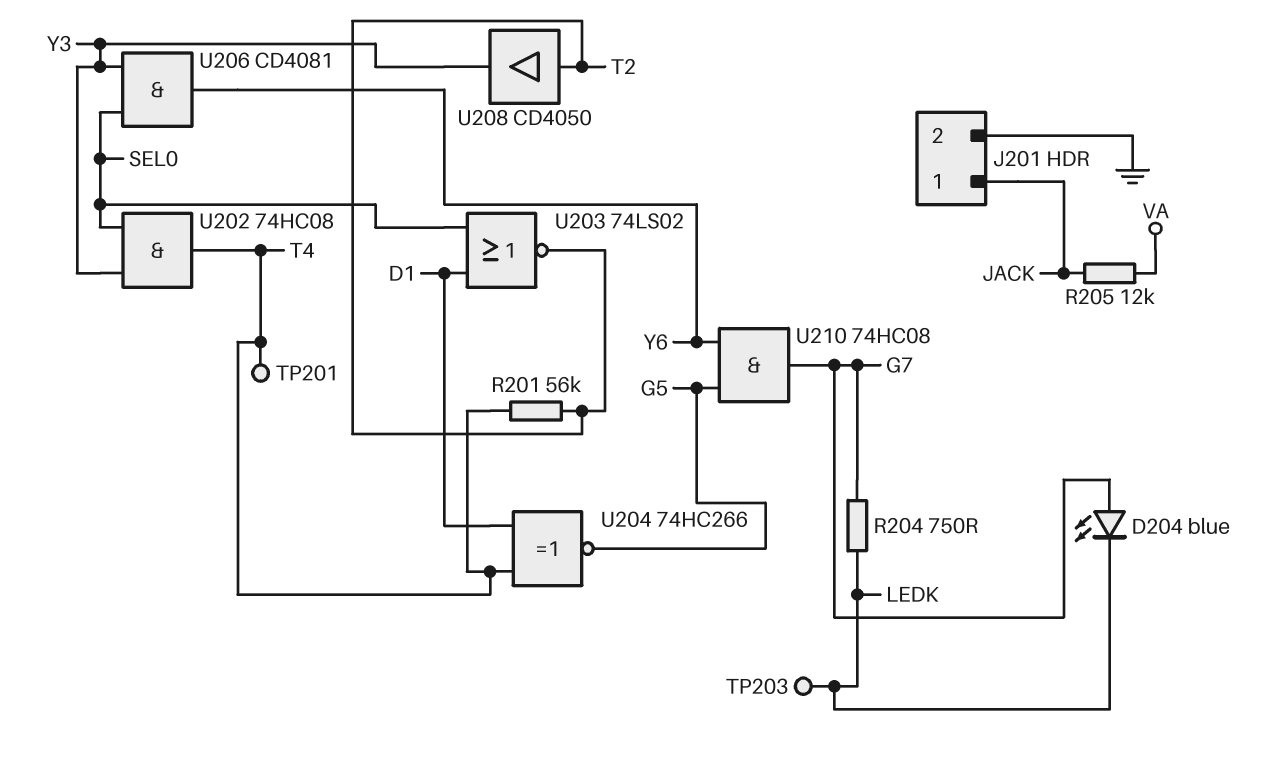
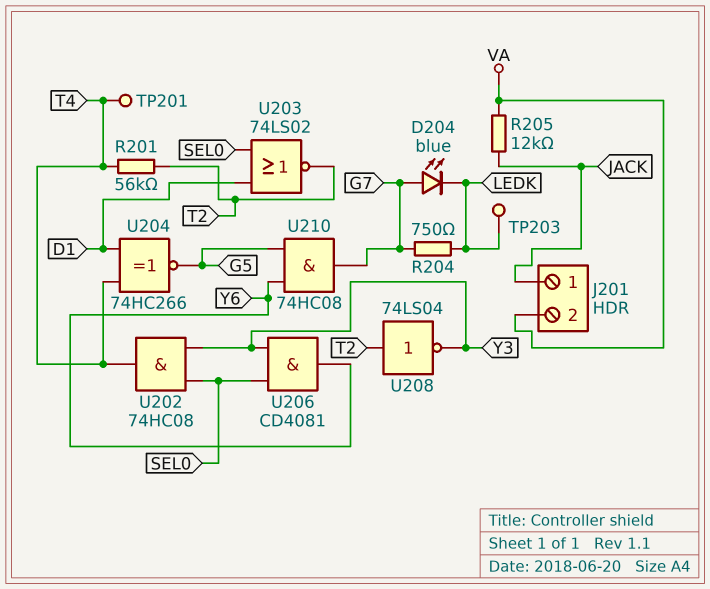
J201 pin 2: GND -> VA
U208: buffer CD4050 (in T2, out Y3) -> NOT 74LS04 (in T2, out Y3)

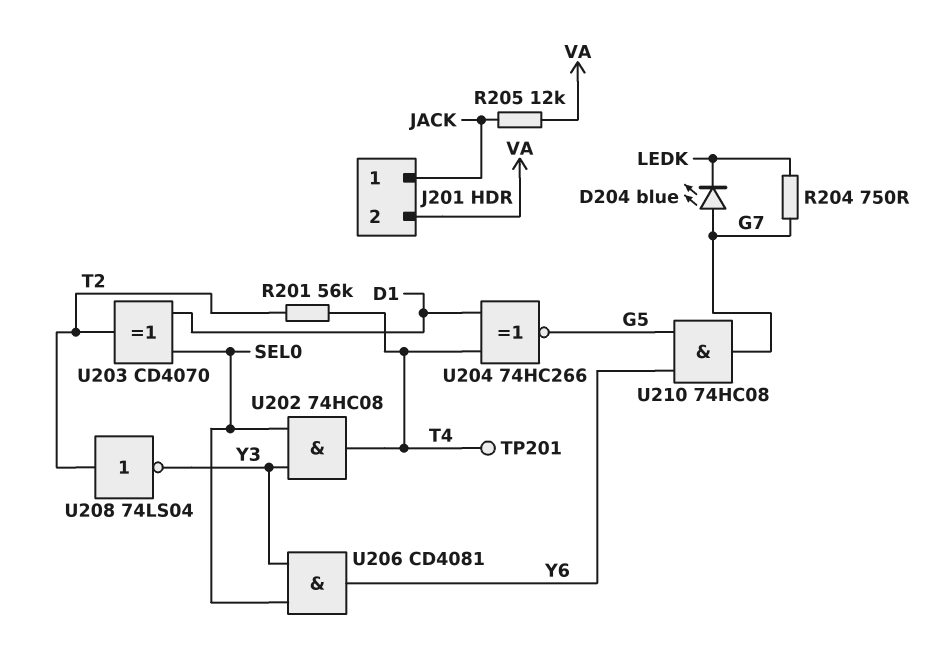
TP203: test point (LEDK) -> none
U203: NOR 74LS02 (in D1, in SEL0, out T2) -> XOR CD4070 (in D1, in SEL0, out T2)

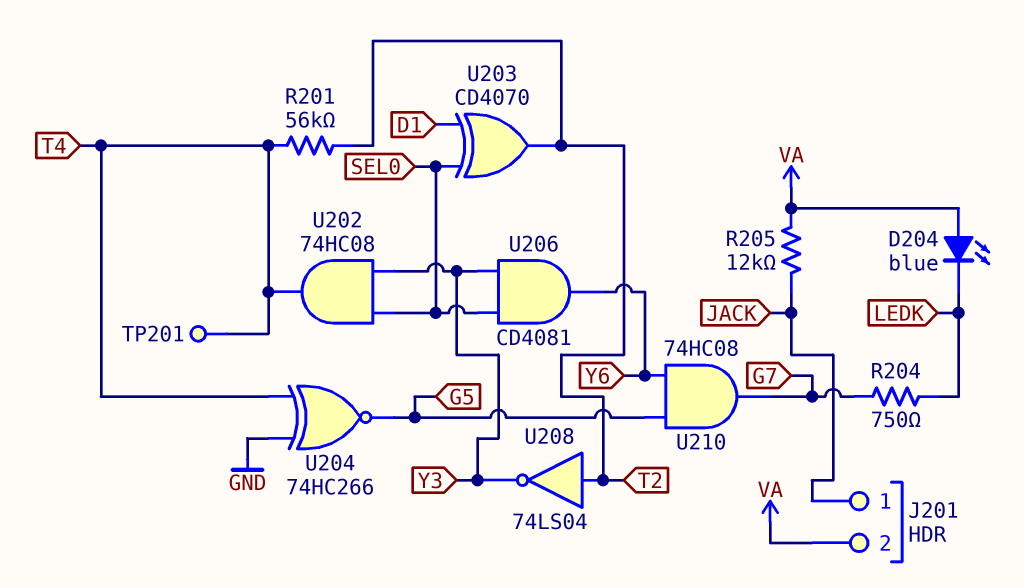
D204: LED blue (A G7, K LEDK) -> LED blue (A VA, K LEDK)
U204: XNOR 74HC266 (in D1, in T4, out G5) -> XNOR 74HC266 (in GND, in T4, out G5)

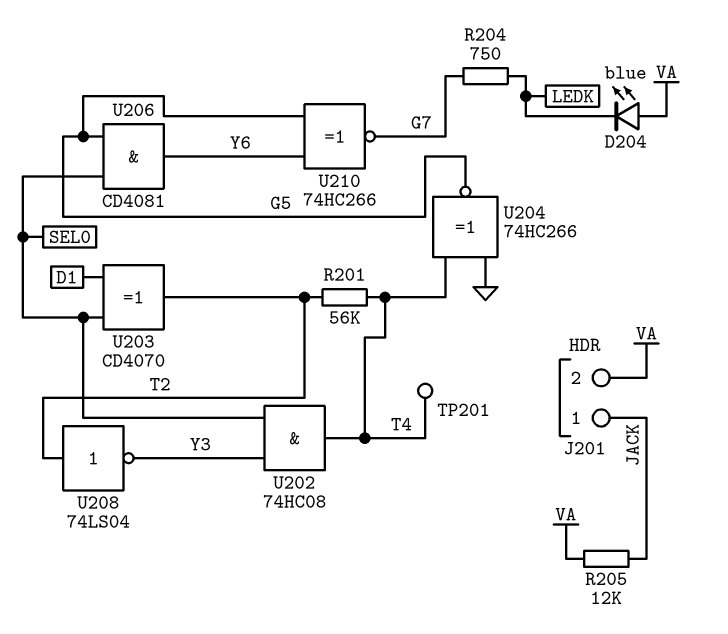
U206: AND CD4081 (in SEL0, in Y3, out Y6) -> AND CD4081 (in G5, in SEL0, out Y6)
U210: AND 74HC08 (in G5, in Y6, out G7) -> XNOR 74HC266 (in G5, in Y6, out G7)

